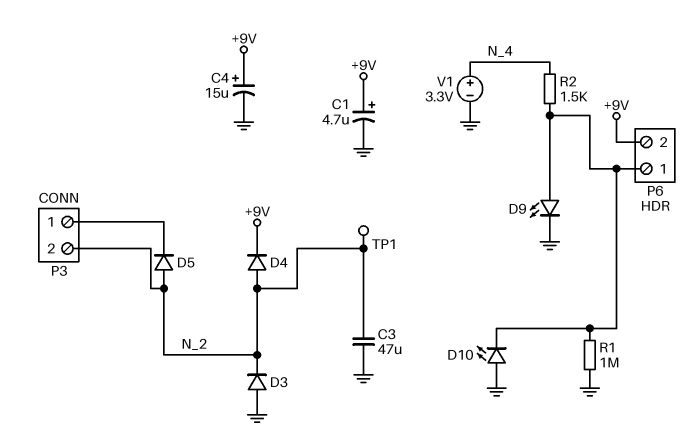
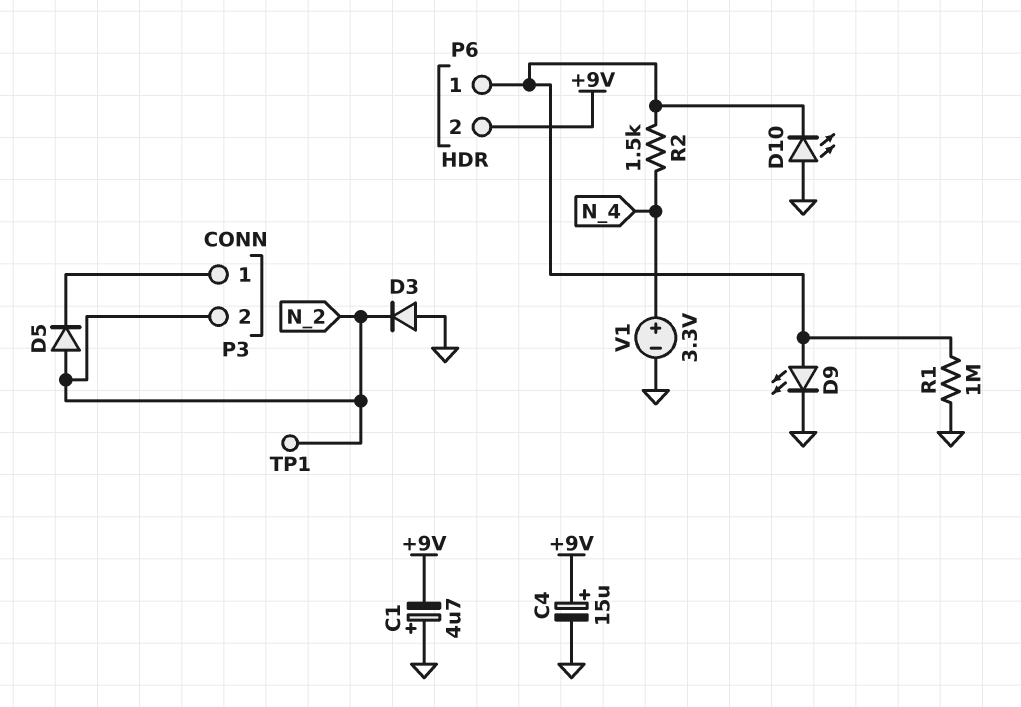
C1: 4.7uF (plus +9V, minus GND) -> 4.7uF (plus GND, minus +9V)
C3: 47uF (GND, N_2) -> none
D4: diode (A N_2, K +9V) -> none

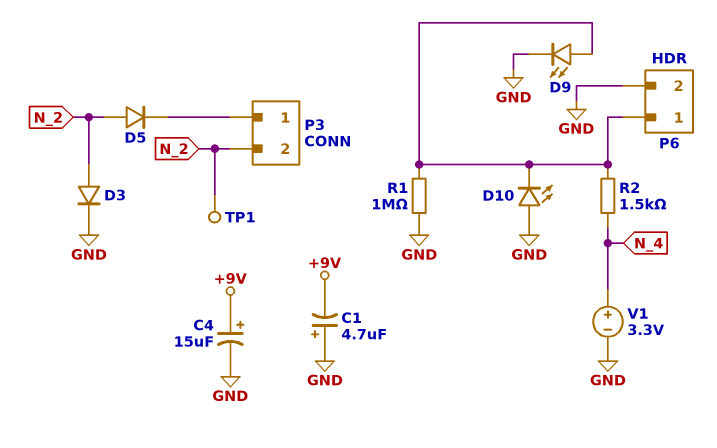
D3: diode (A GND, K N_2) -> diode (A N_2, K GND)
P6 pin 2: +9V -> GND

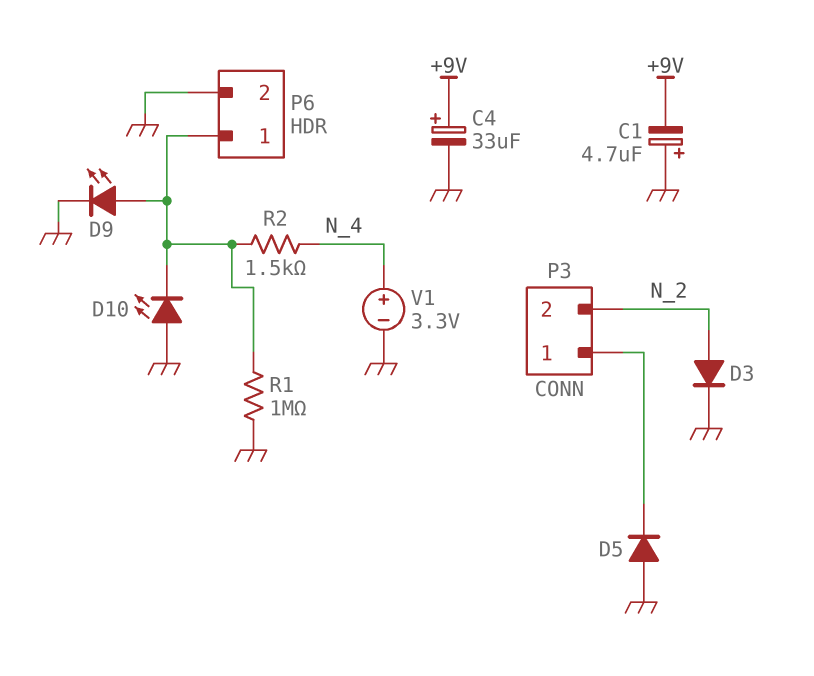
C4: 15uF (plus +9V, minus GND) -> 33uF (plus +9V, minus GND)
D5: diode (A N_2, K P3/1) -> diode (A GND, K P3/1)
TP1: test point (N_2) -> none

